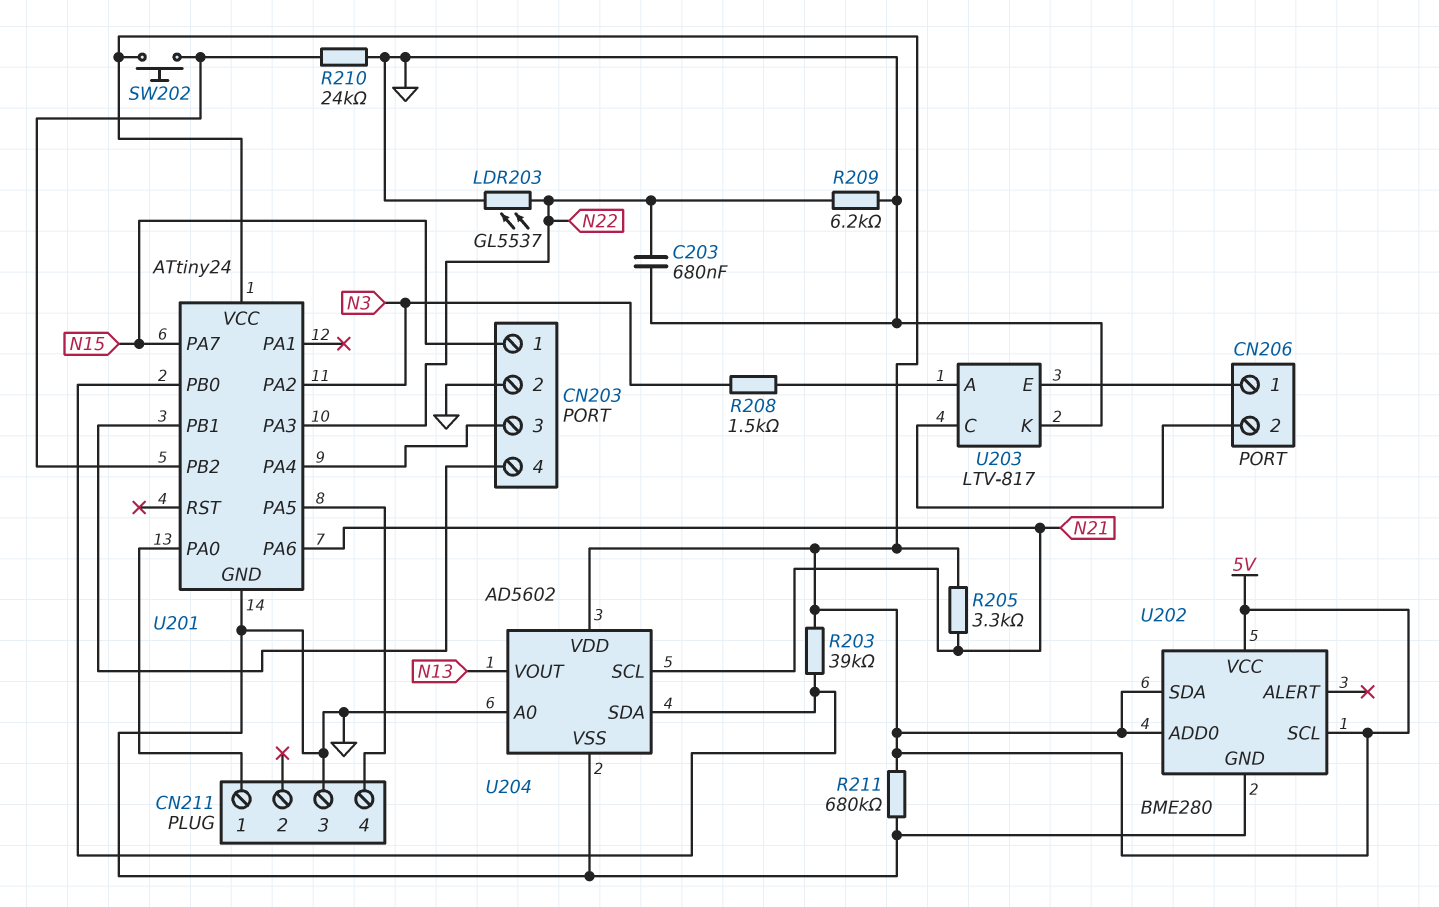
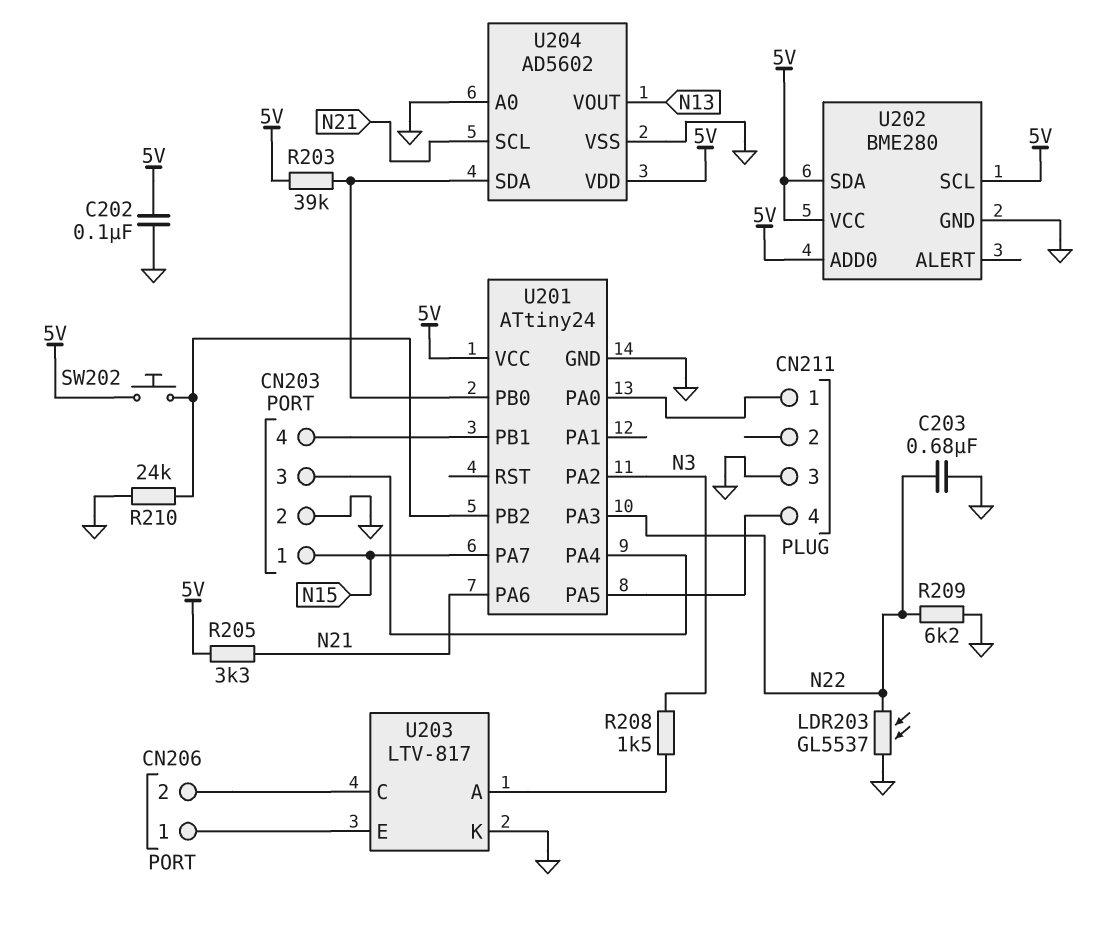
C202: none -> 100nF (5V, GND)
R211: 680k (5V, GND) -> none

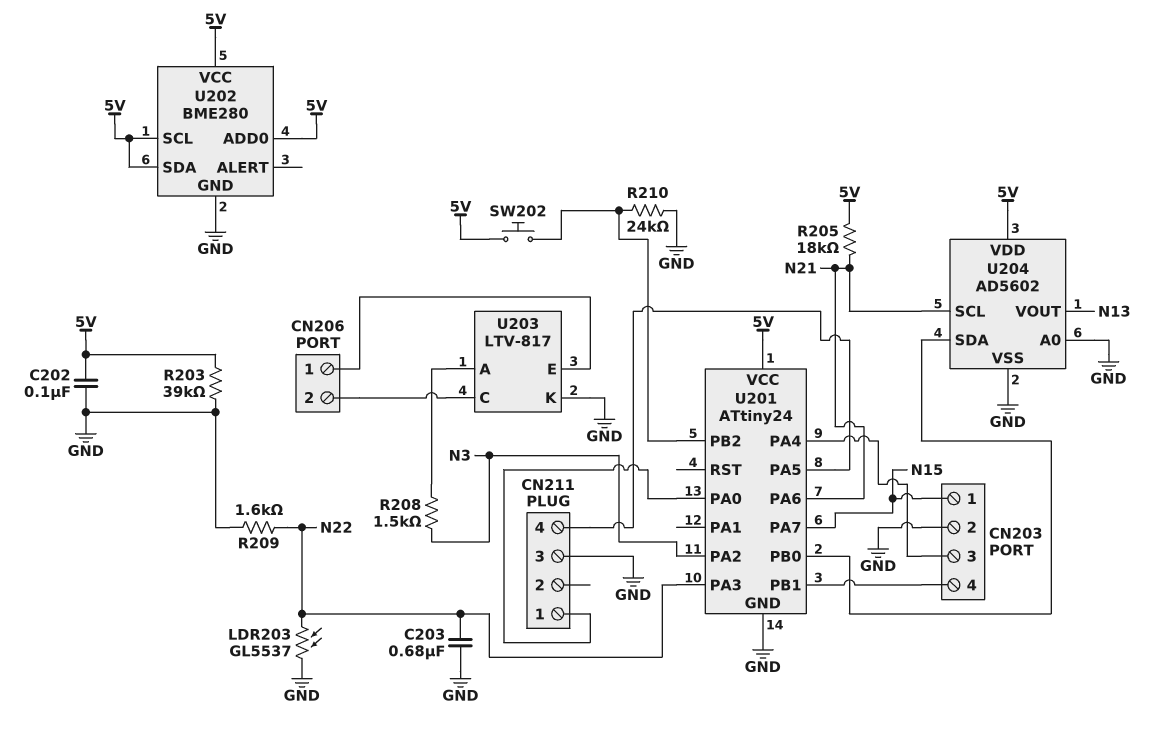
R203: 39k (5V, U201/PB0) -> 39k (5V, GND)
R205: 3.3k (5V, N21) -> 18k (5V, N21)
R209: 6.2k (GND, N22) -> 1.6k (GND, N22)

